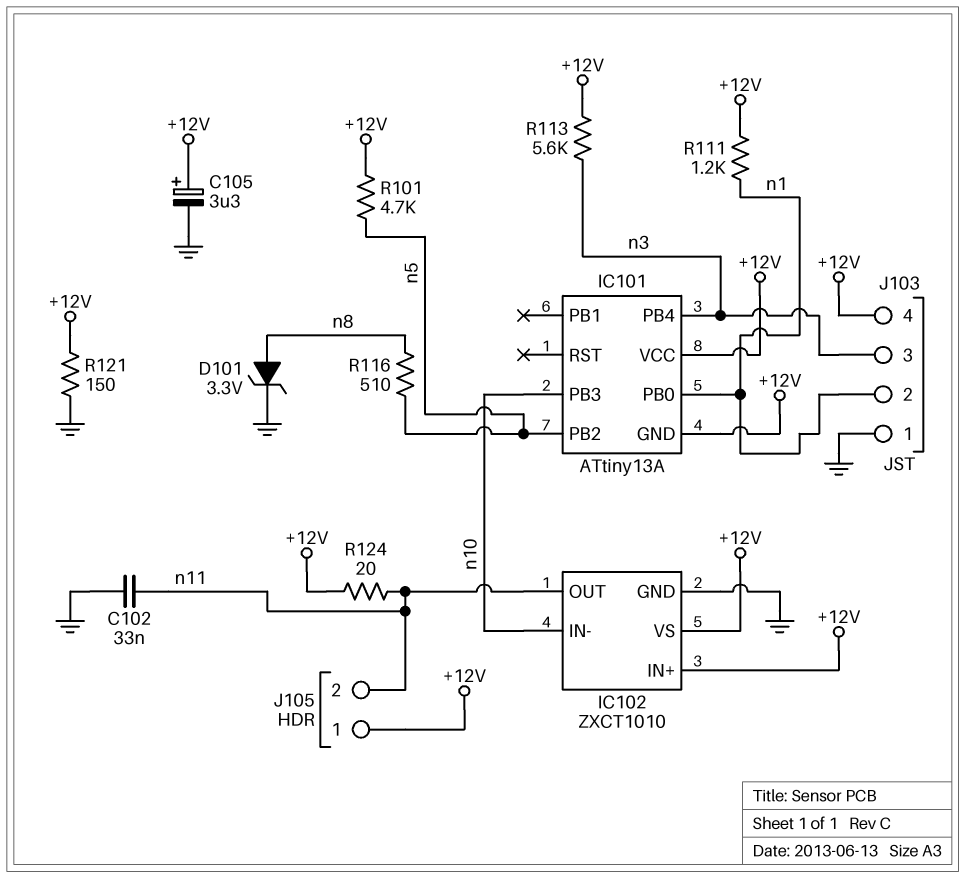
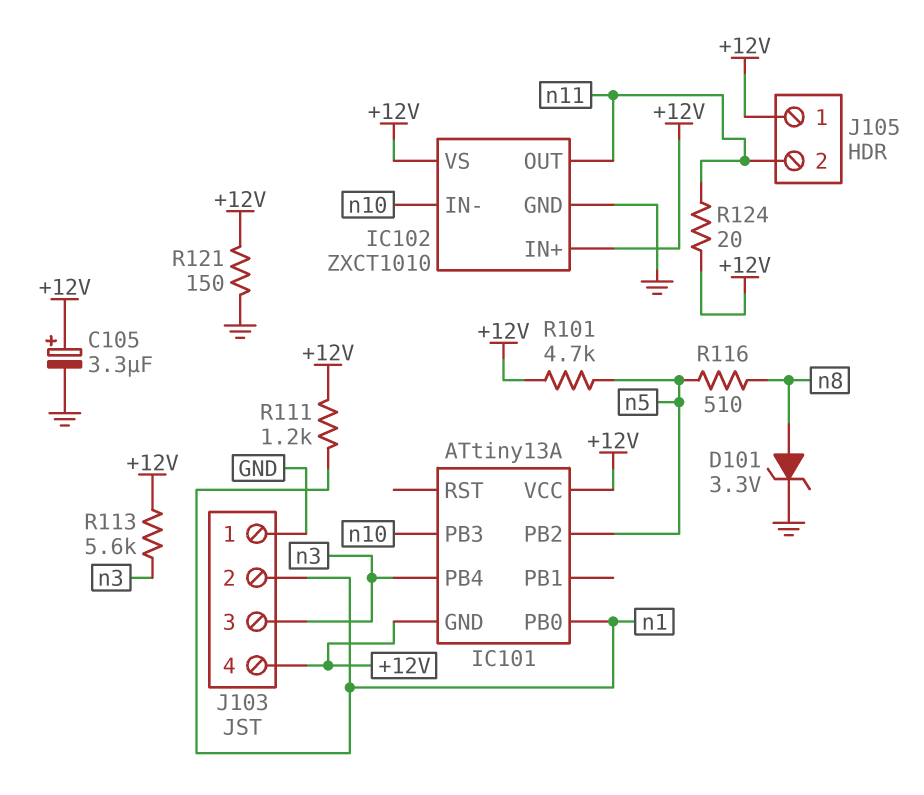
C102: 33nF (GND, n11) -> none

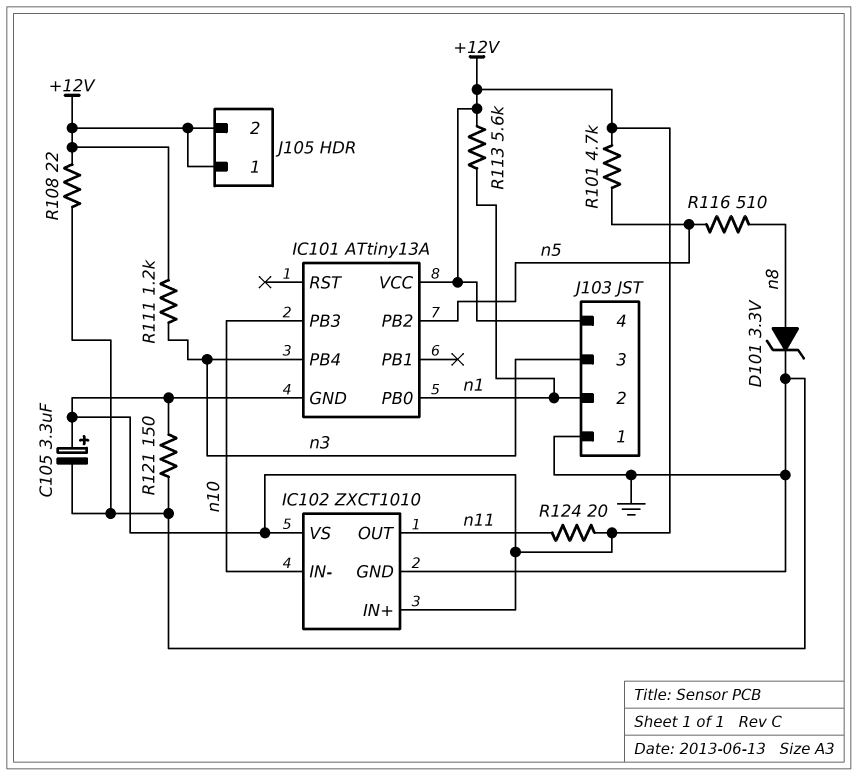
J105 pin 2: n11 -> +12V
R108: none -> 22 (+12V, GND)
R111: 1.2k (+12V, n1) -> 1.2k (+12V, n3)
R113: 5.6k (+12V, n3) -> 5.6k (+12V, n1)

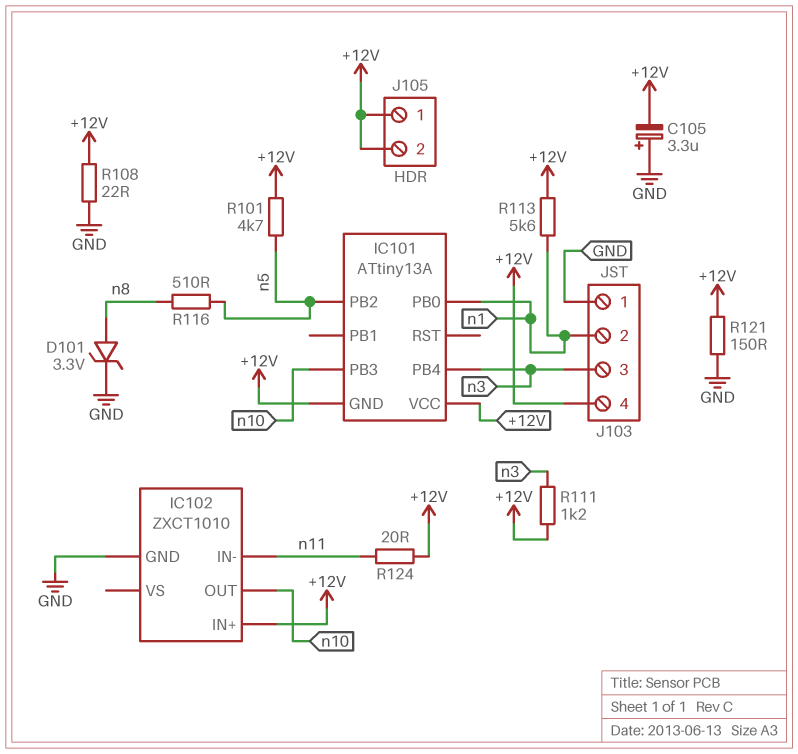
C105: 3.3uF (plus +12V, minus GND) -> 3.3uF (plus GND, minus +12V)
IC102 pin IN-: n10 -> n11
IC102 pin OUT: n11 -> n10
IC102 pin VS: +12V -> none

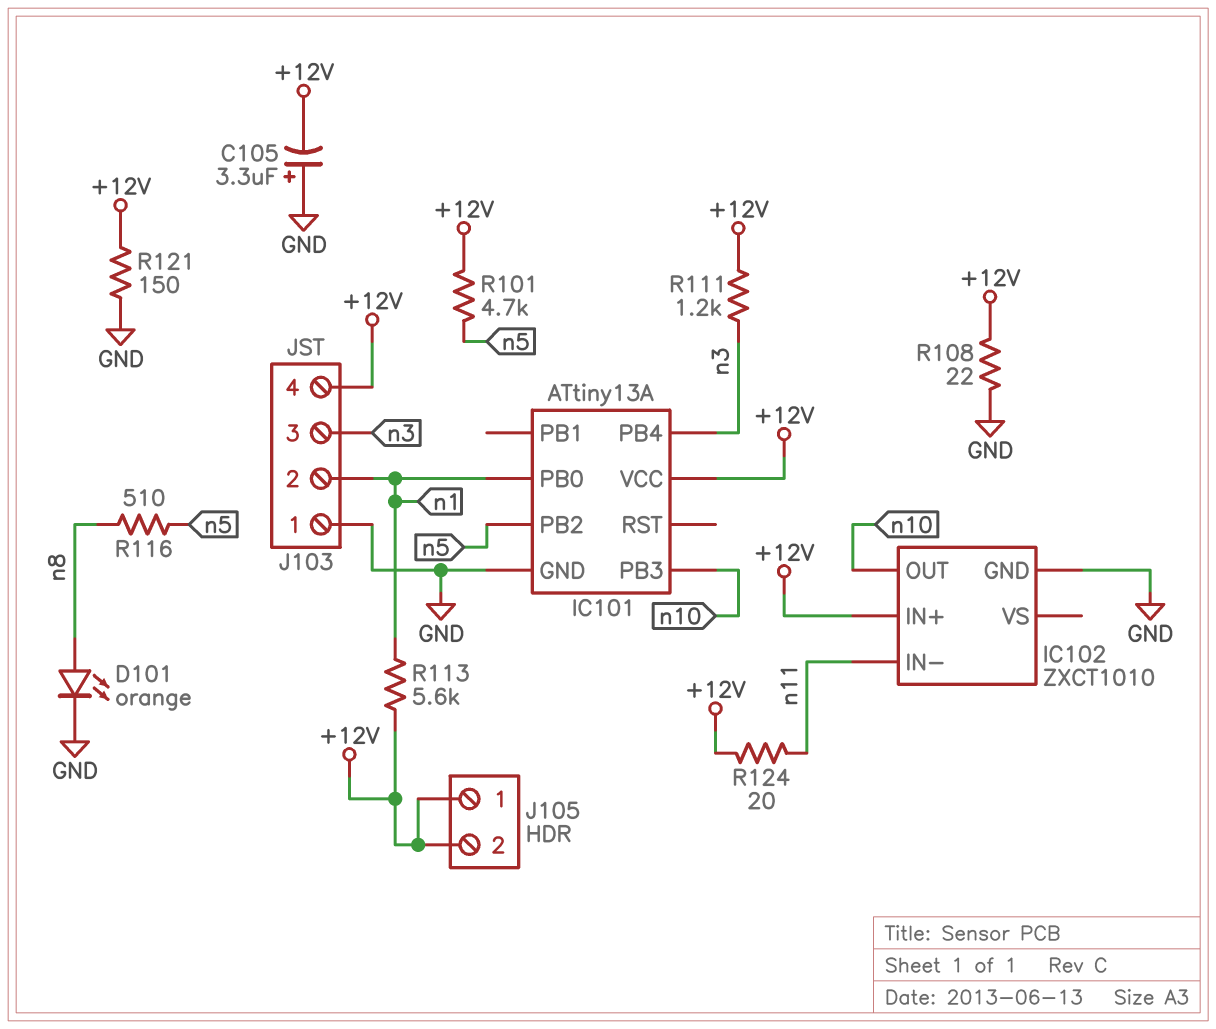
D101: zener 3.3V (A n8, K GND) -> LED orange (A n8, K GND)
IC101 pin GND: +12V -> GND

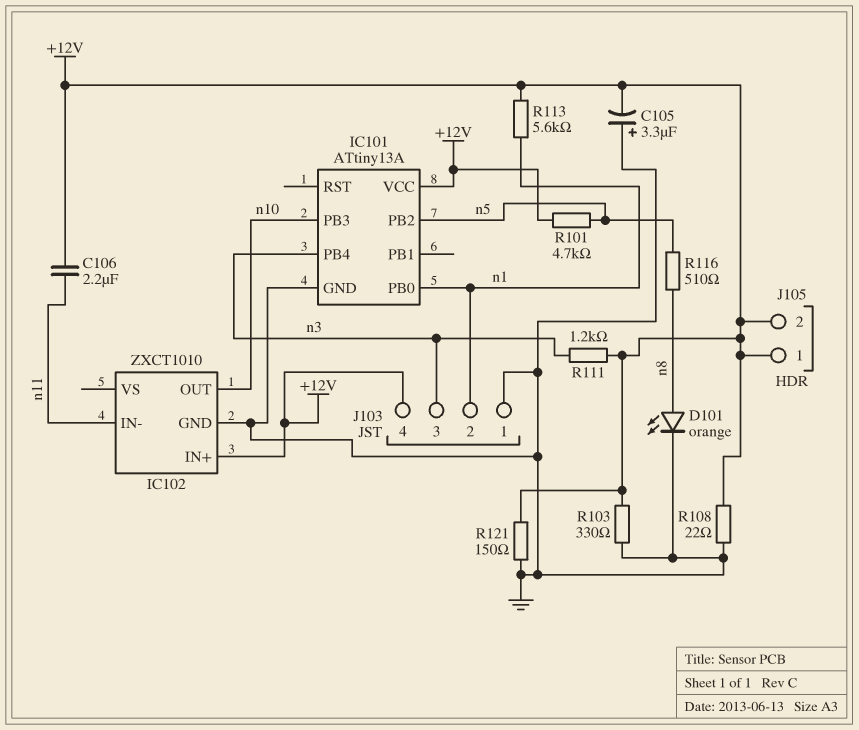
C106: none -> 2.2uF (+12V, n11)
R103: none -> 330 (+12V, GND)
R124: 20 (+12V, n11) -> none

